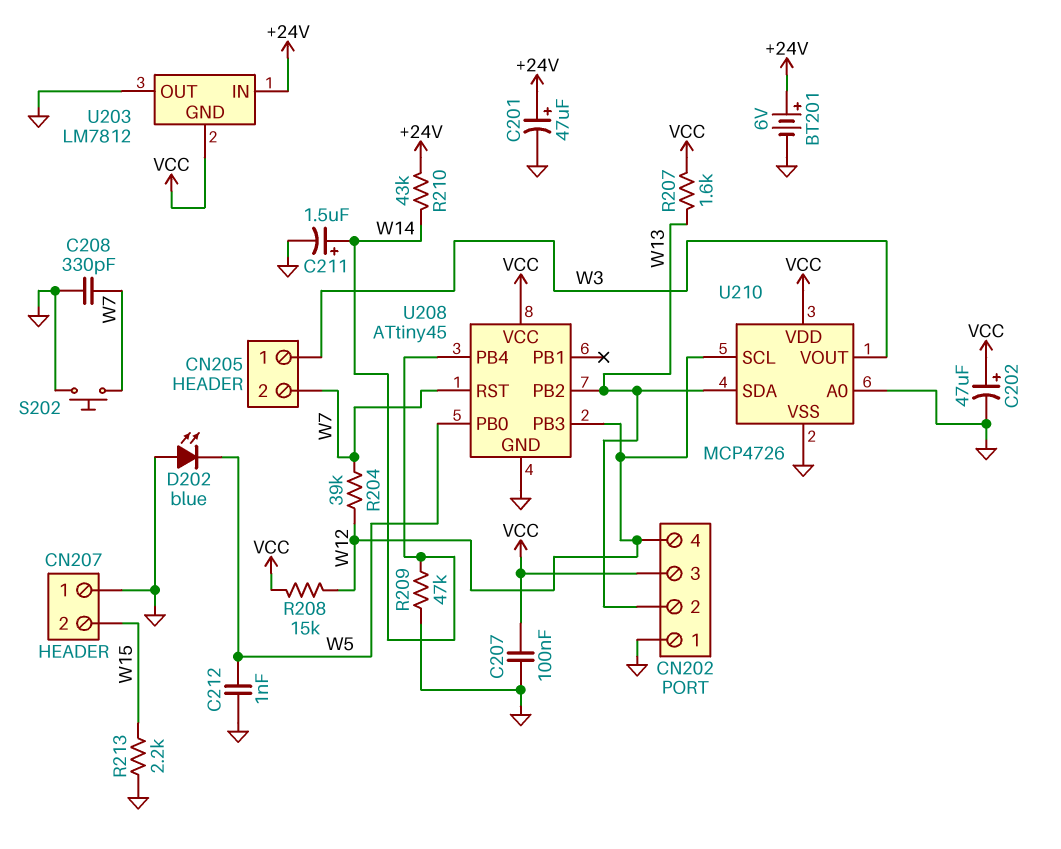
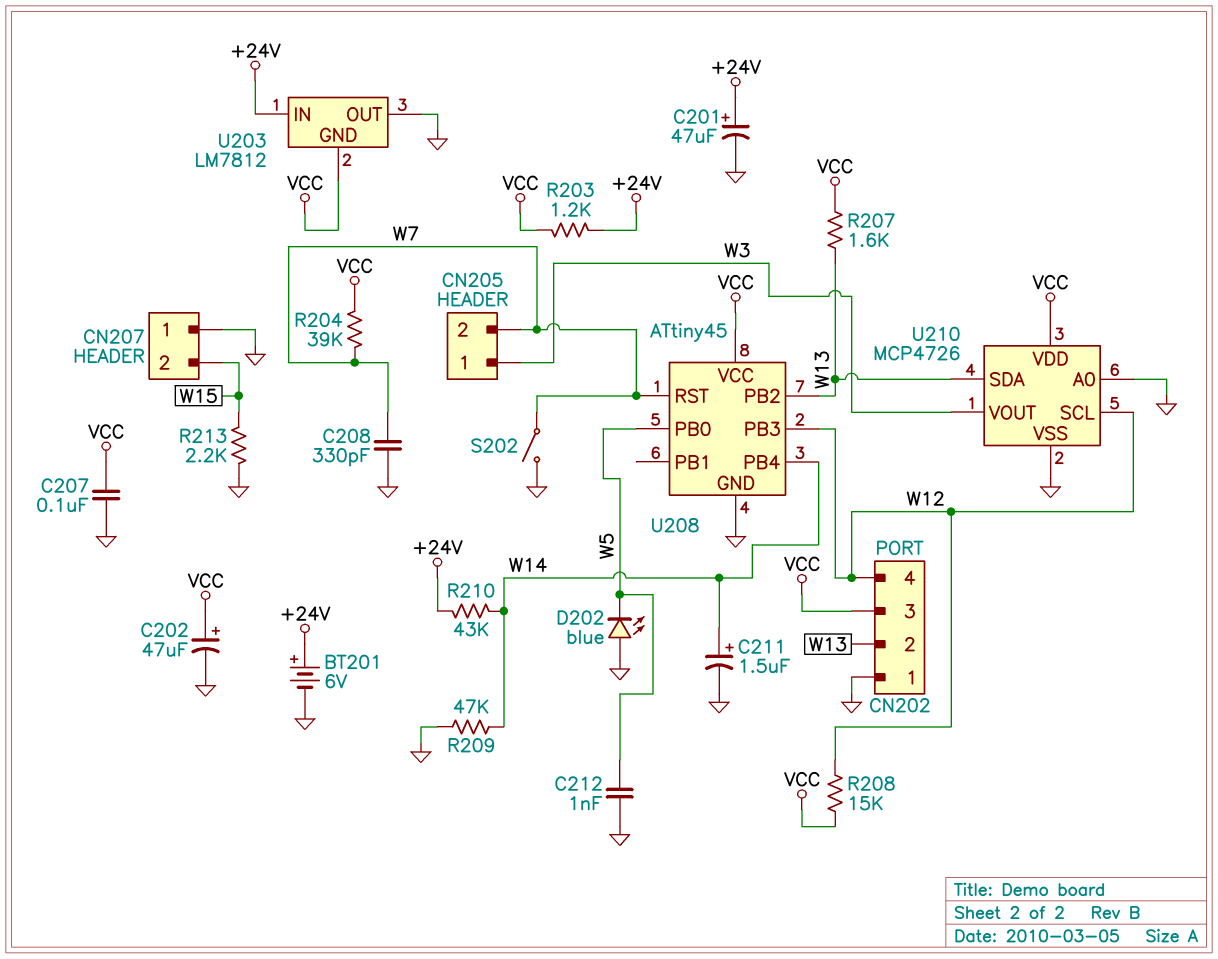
R203: none -> 1.2k (+24V, VCC)
R204: 39k (W7, W12) -> 39k (VCC, W7)
S202: button (GND, W7) -> switch (GND, W7)

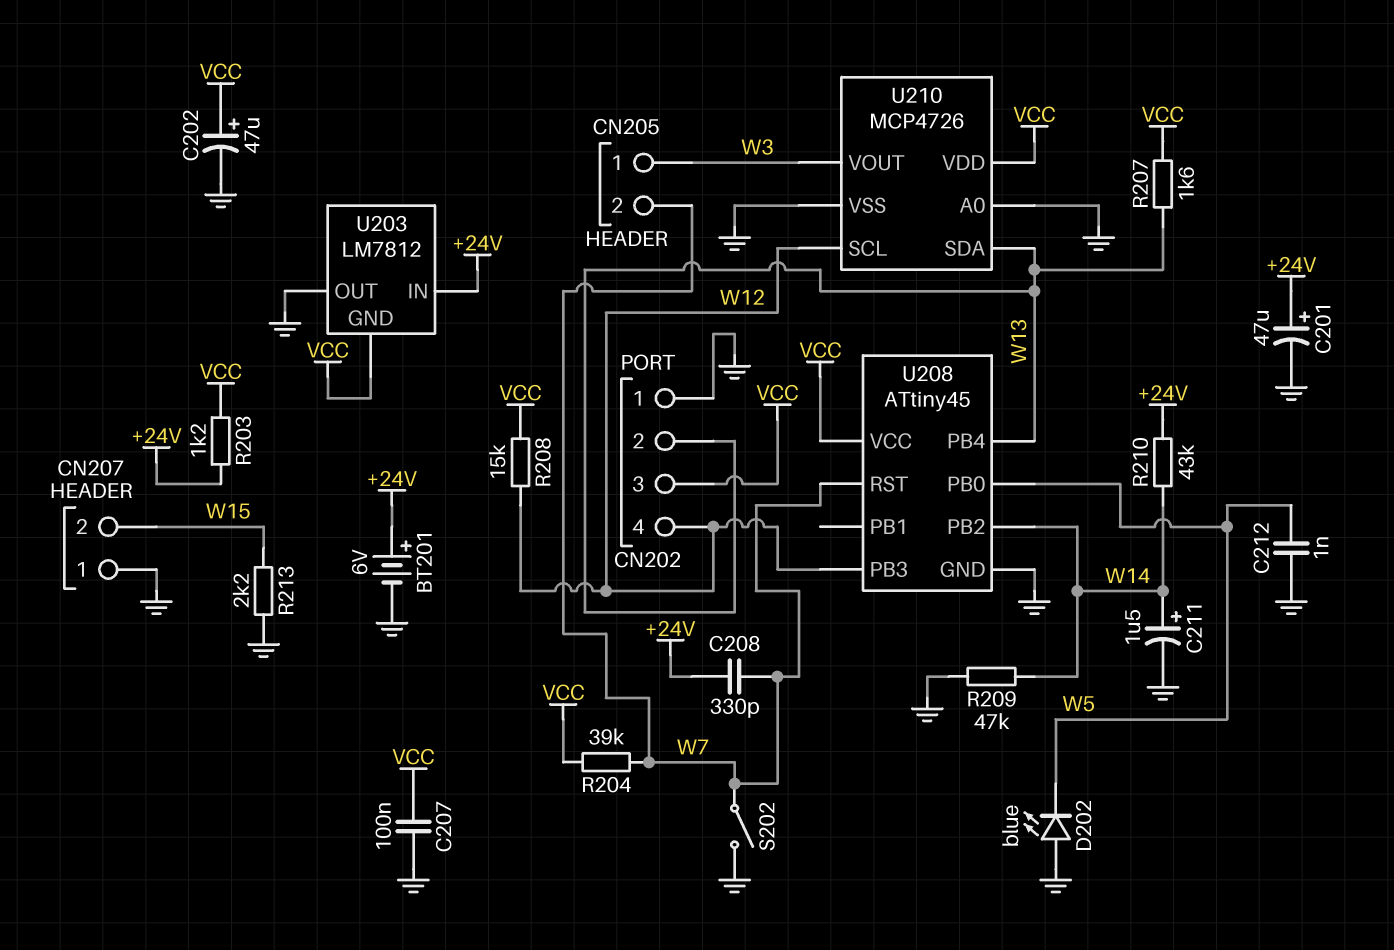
C208: 330pF (GND, W7) -> 330pF (+24V, W7)
U208 pin PB2: W13 -> W14
U208 pin PB4: W14 -> W13

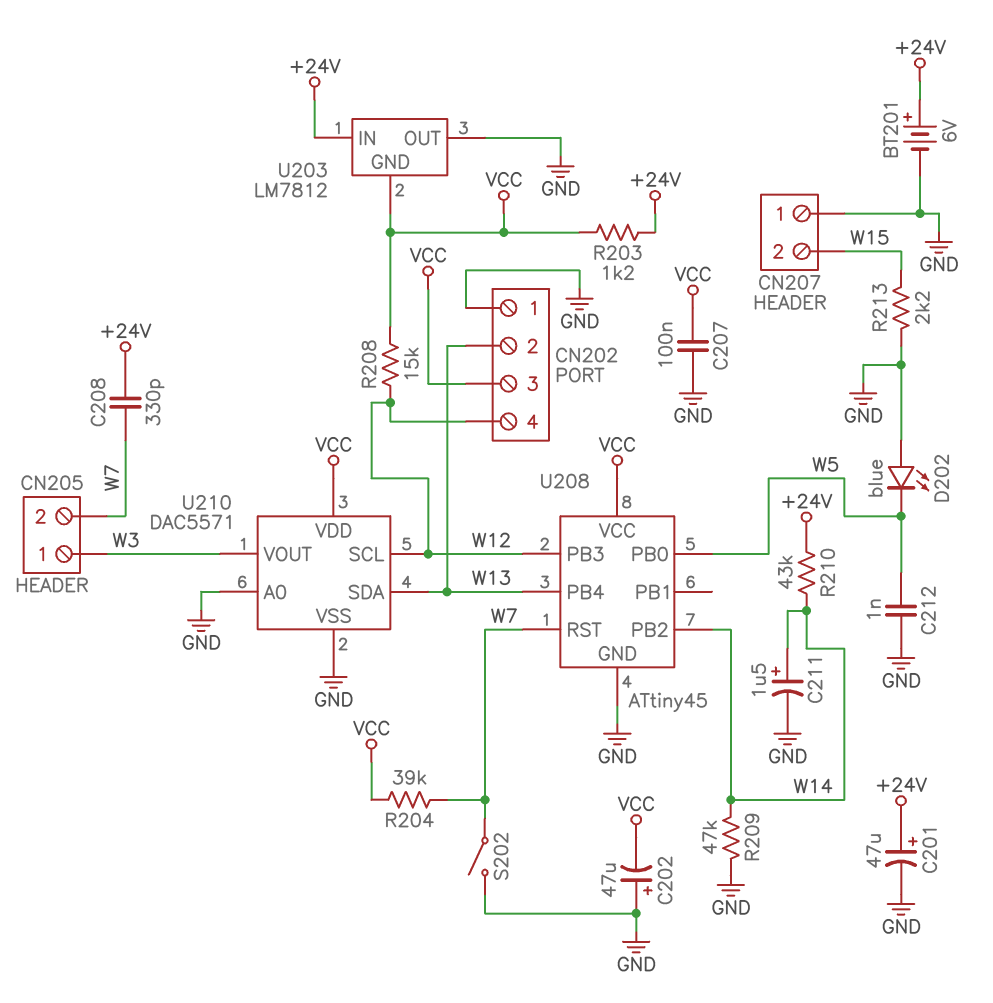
C202: 47uF (plus VCC, minus GND) -> 47uF (plus GND, minus VCC)
R207: 1.6k (VCC, W13) -> none
U210: MCP4726 -> DAC5571

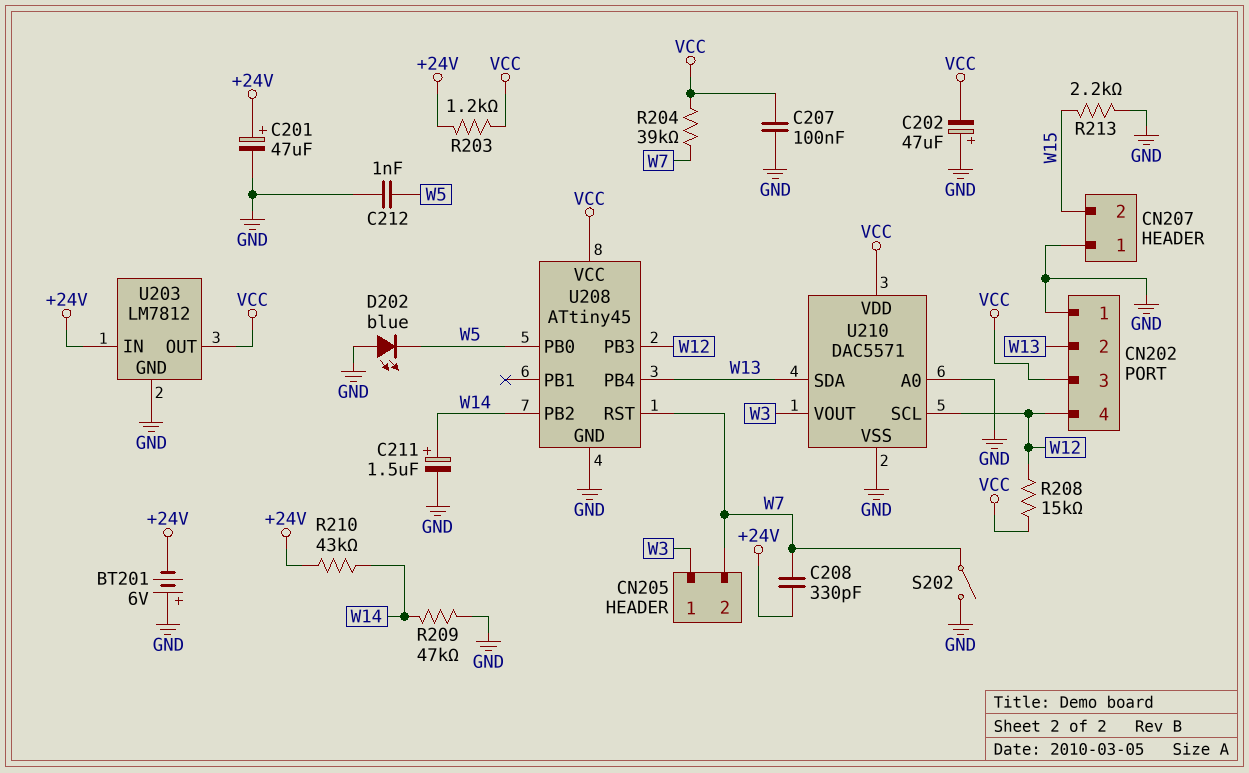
BT201: 6V (plus +24V, minus GND) -> 6V (plus GND, minus +24V)
U203 pin GND: VCC -> GND
U203 pin OUT: GND -> VCC

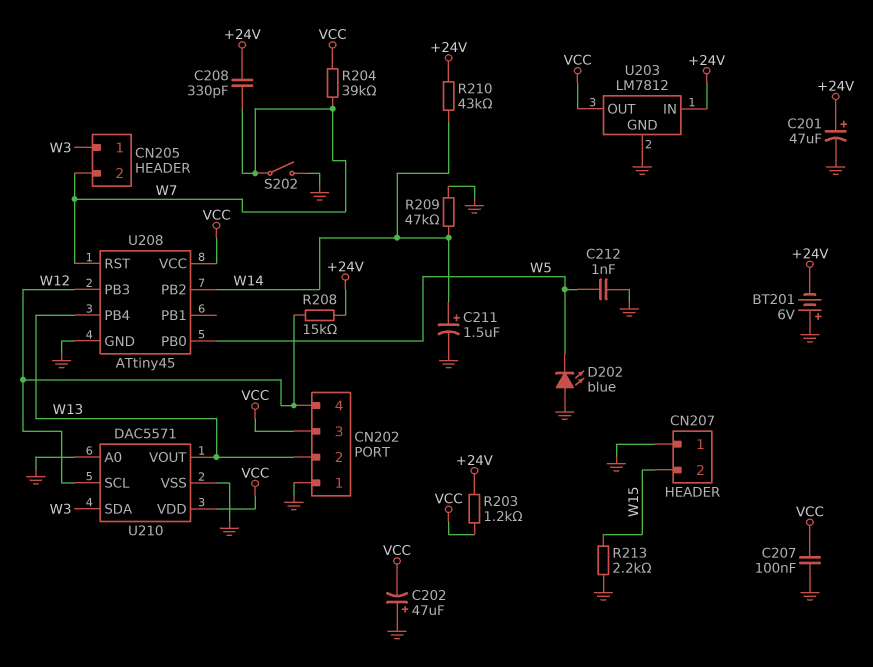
R208: 15k (VCC, W12) -> 15k (+24V, W12)
U210 pin SDA: W13 -> W3
U210 pin VOUT: W3 -> W13

